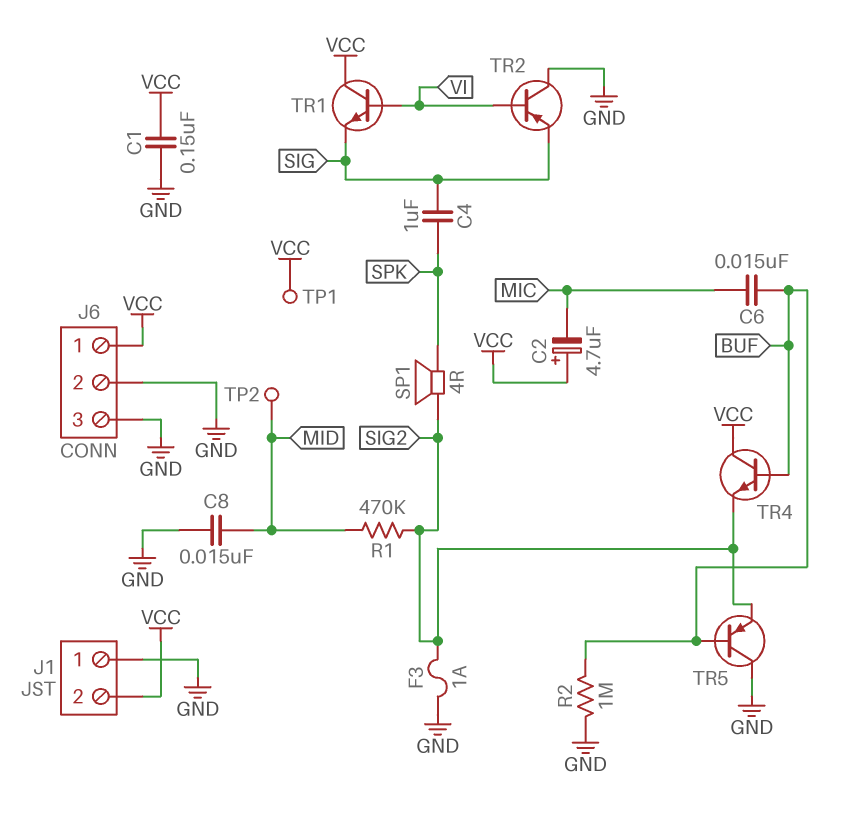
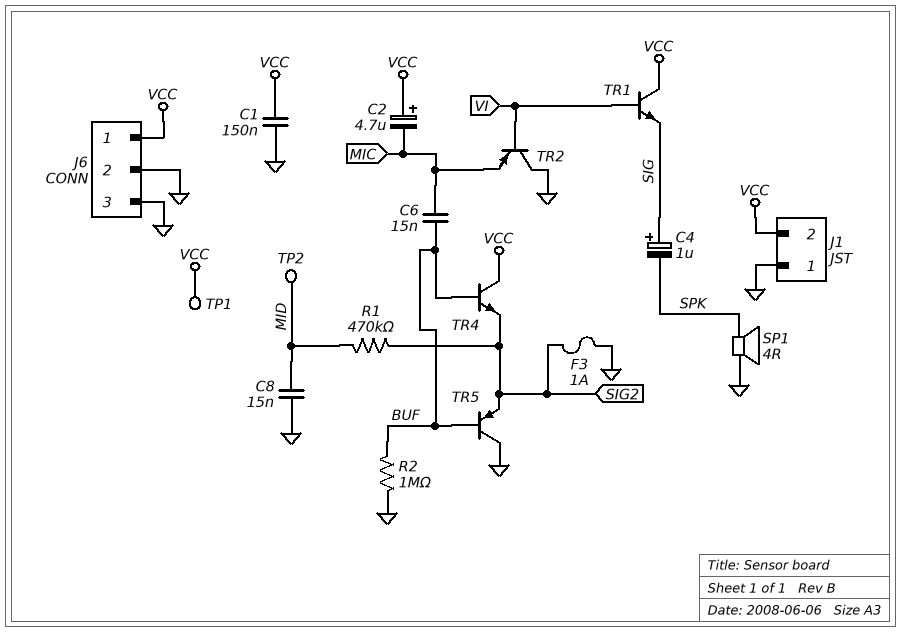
C4: 1uF (SIG, SPK) -> 1uF (plus SIG, minus SPK)
SP1: speaker 4R (SIG2, SPK) -> speaker 4R (GND, SPK)
TR2: PNP (B VI, C GND, E SIG) -> PNP (B VI, C GND, E MIC)

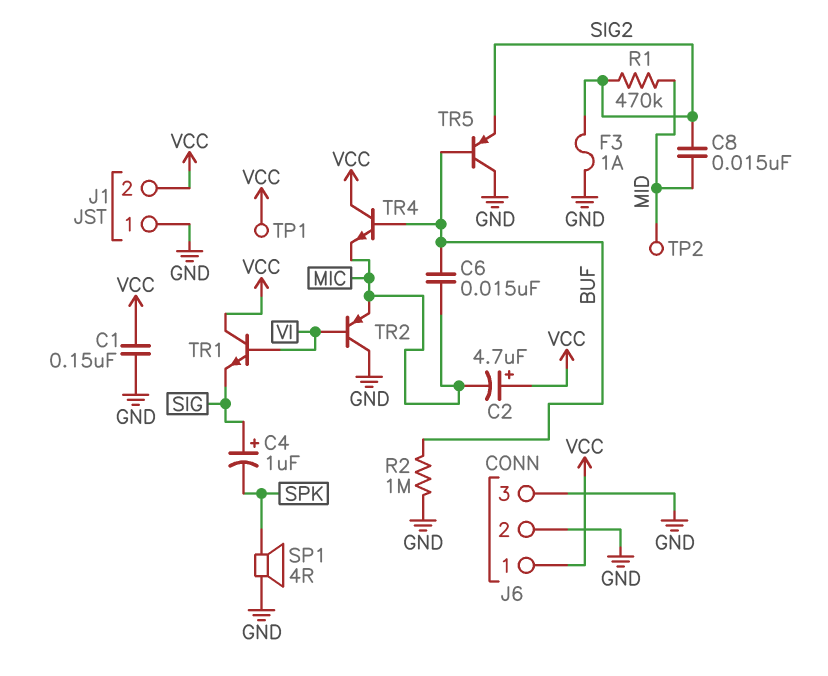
C8: 15nF (GND, MID) -> 15nF (MID, SIG2)
TR4: NPN (B BUF, C VCC, E SIG2) -> NPN (B BUF, C VCC, E MIC)

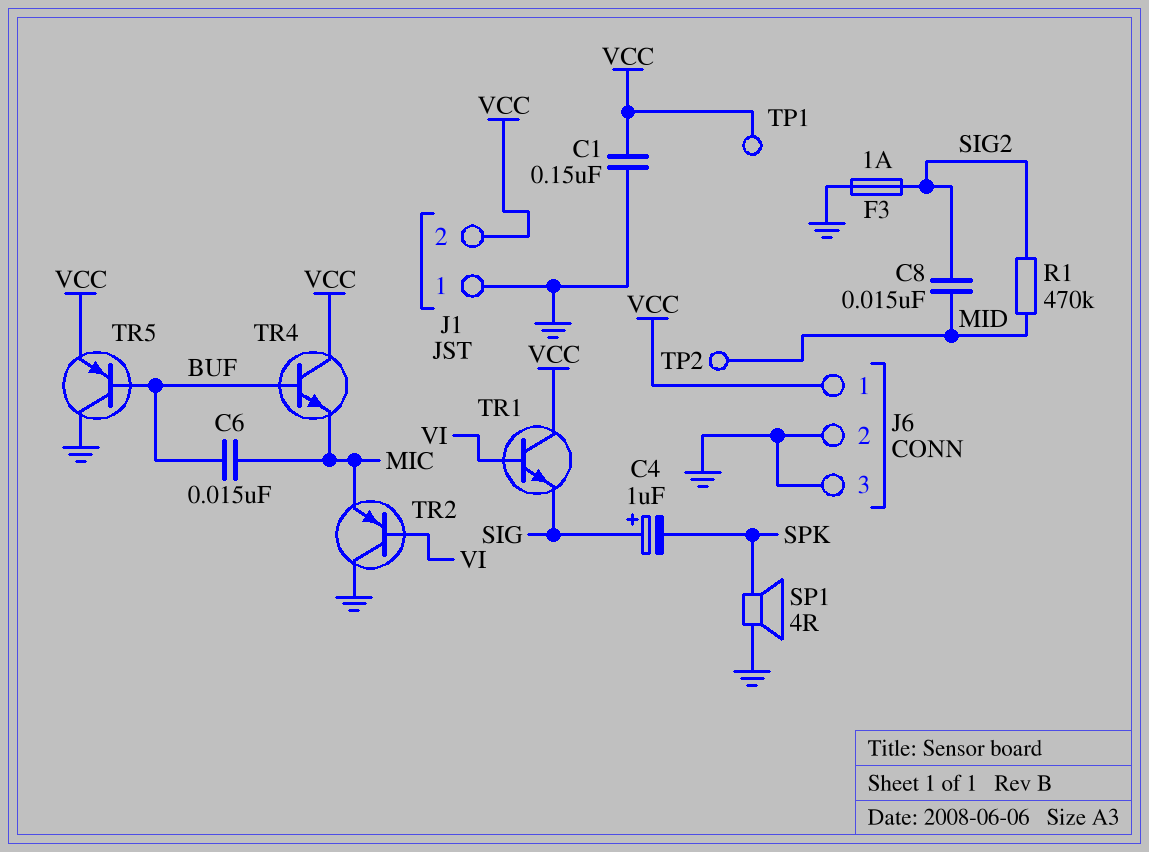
C2: 4.7uF (plus VCC, minus MIC) -> none
R2: 1M (BUF, GND) -> none
TR5: PNP (B BUF, C GND, E SIG2) -> PNP (B BUF, C GND, E VCC)

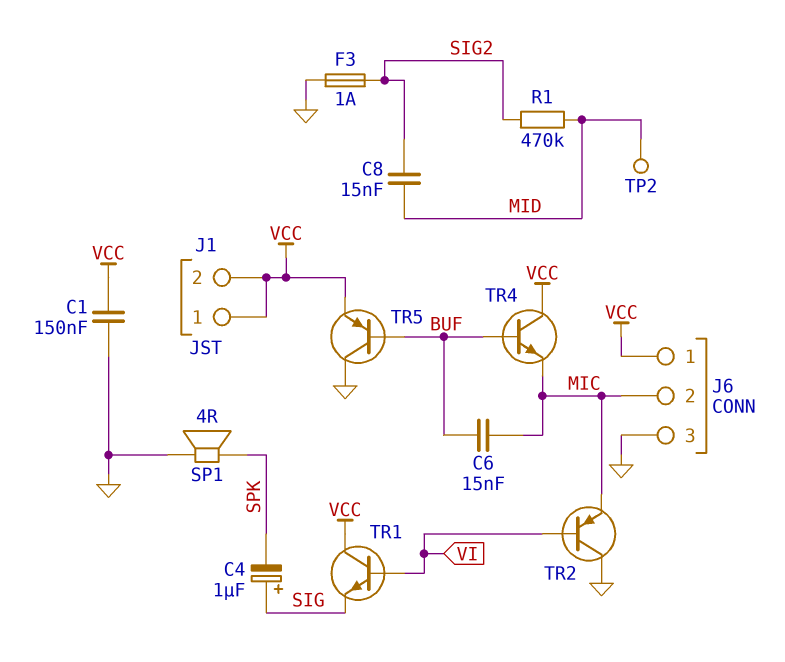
J1 pin 1: GND -> VCC
J6 pin 2: GND -> MIC
TP1: test point (VCC) -> none

